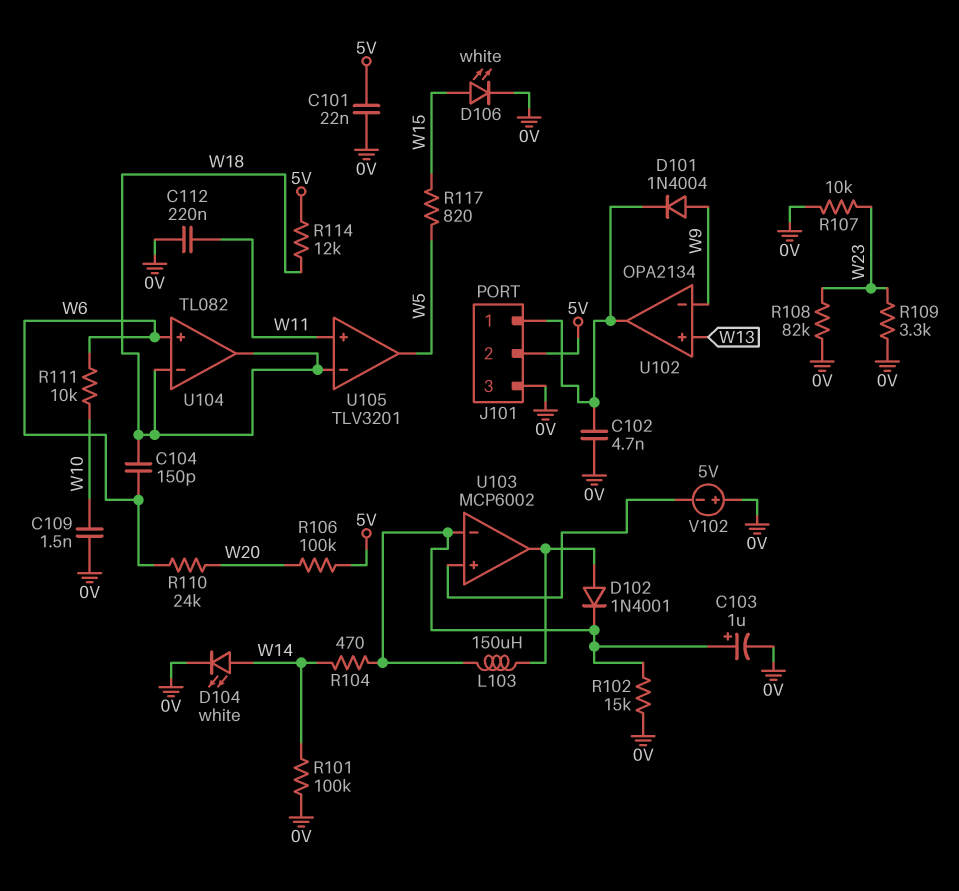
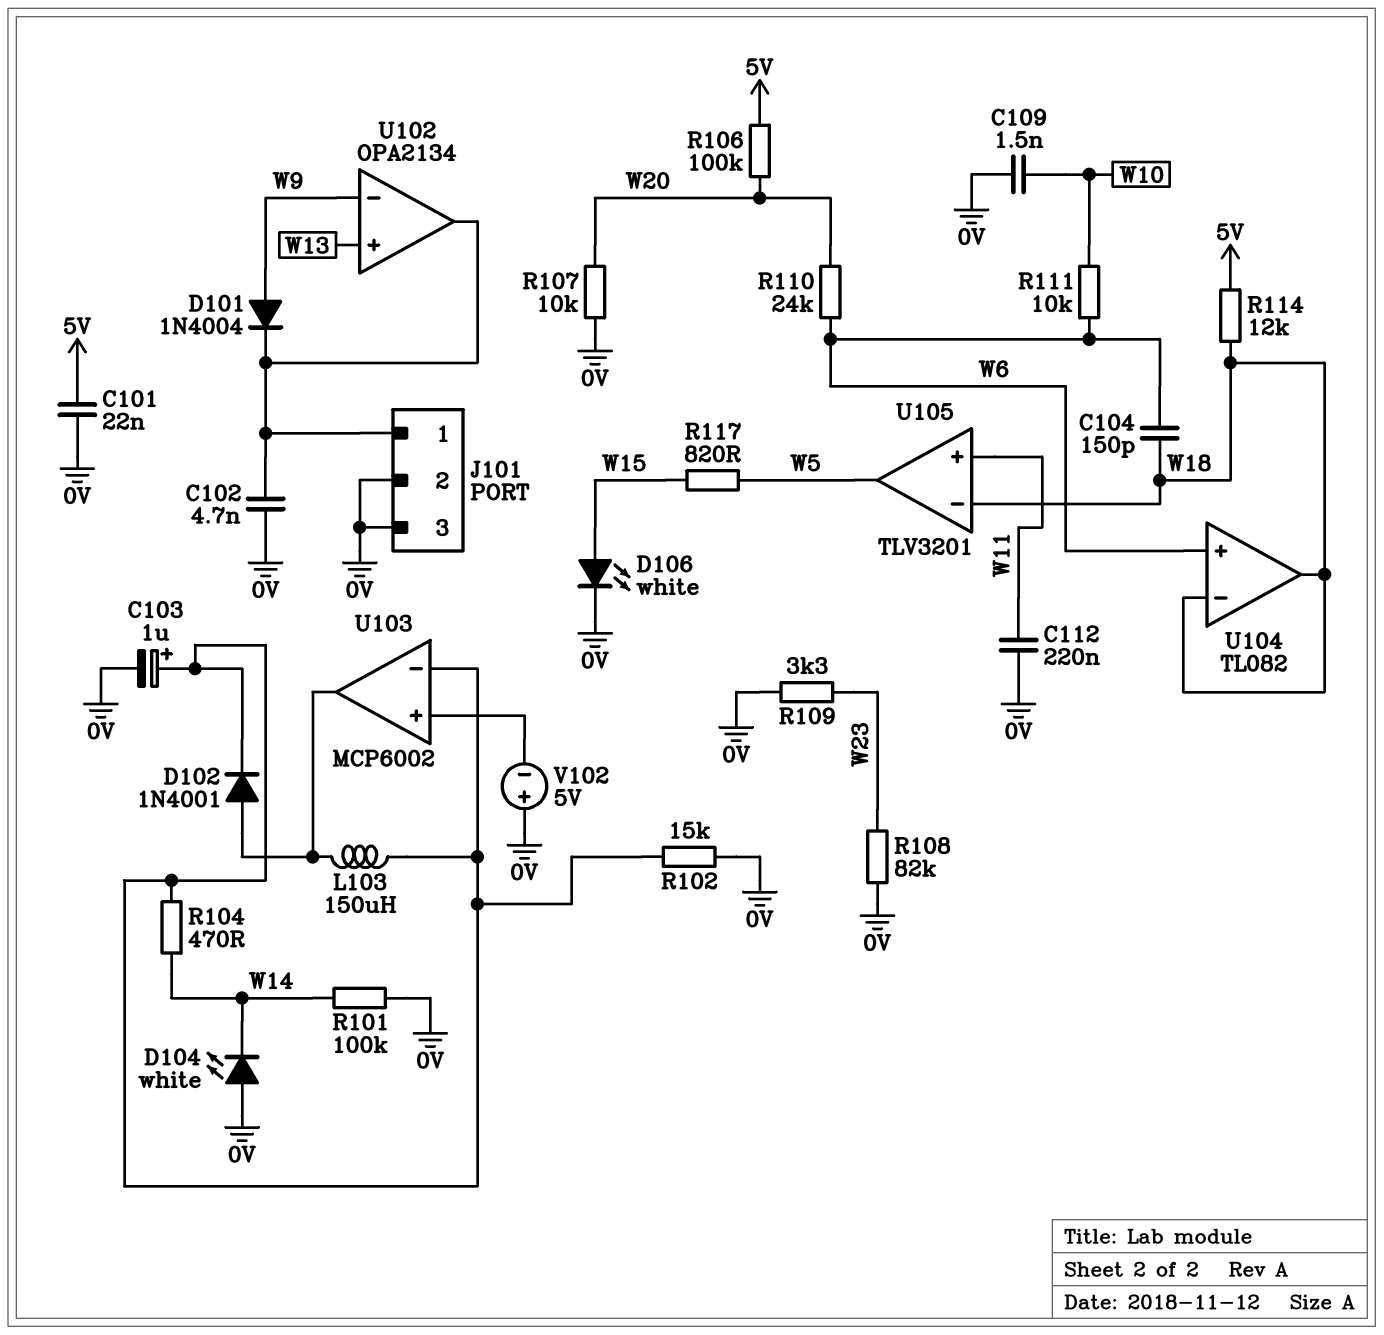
D104: LED white (A W14, K 0V) -> LED white (A 0V, K W14)
J101 pin 2: 5V -> 0V
R107: 10k (0V, W23) -> 10k (0V, W20)

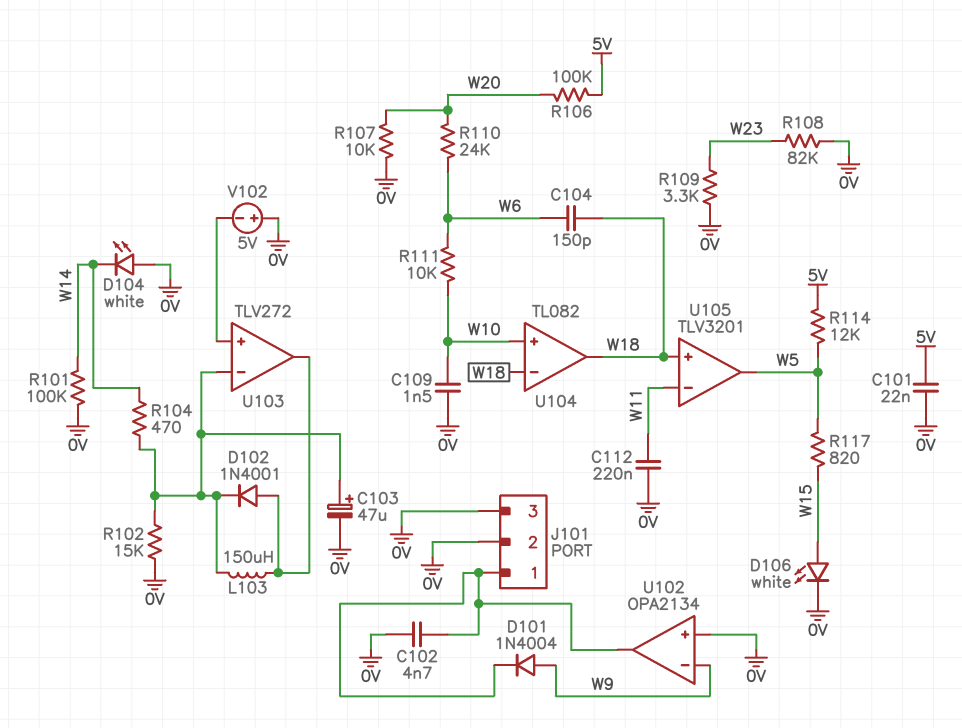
C103: 1uF (plus U103/in-, minus 0V) -> 47uF (plus U103/in-, minus 0V)
R114: 12k (5V, W18) -> 12k (5V, W5)
U102 pin in+: W13 -> 0V
U103: MCP6002 -> TLV272
U104 pin in+: W6 -> W10
U105 pin in+: W11 -> W18
U105 pin in-: W18 -> W11

